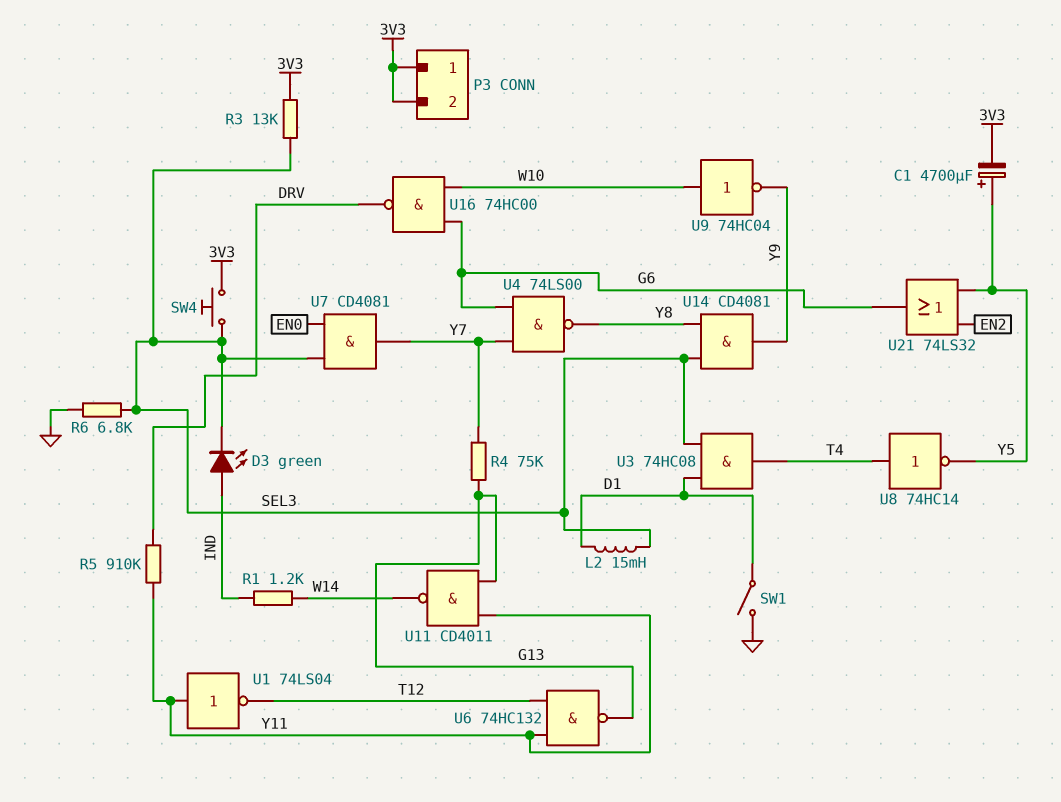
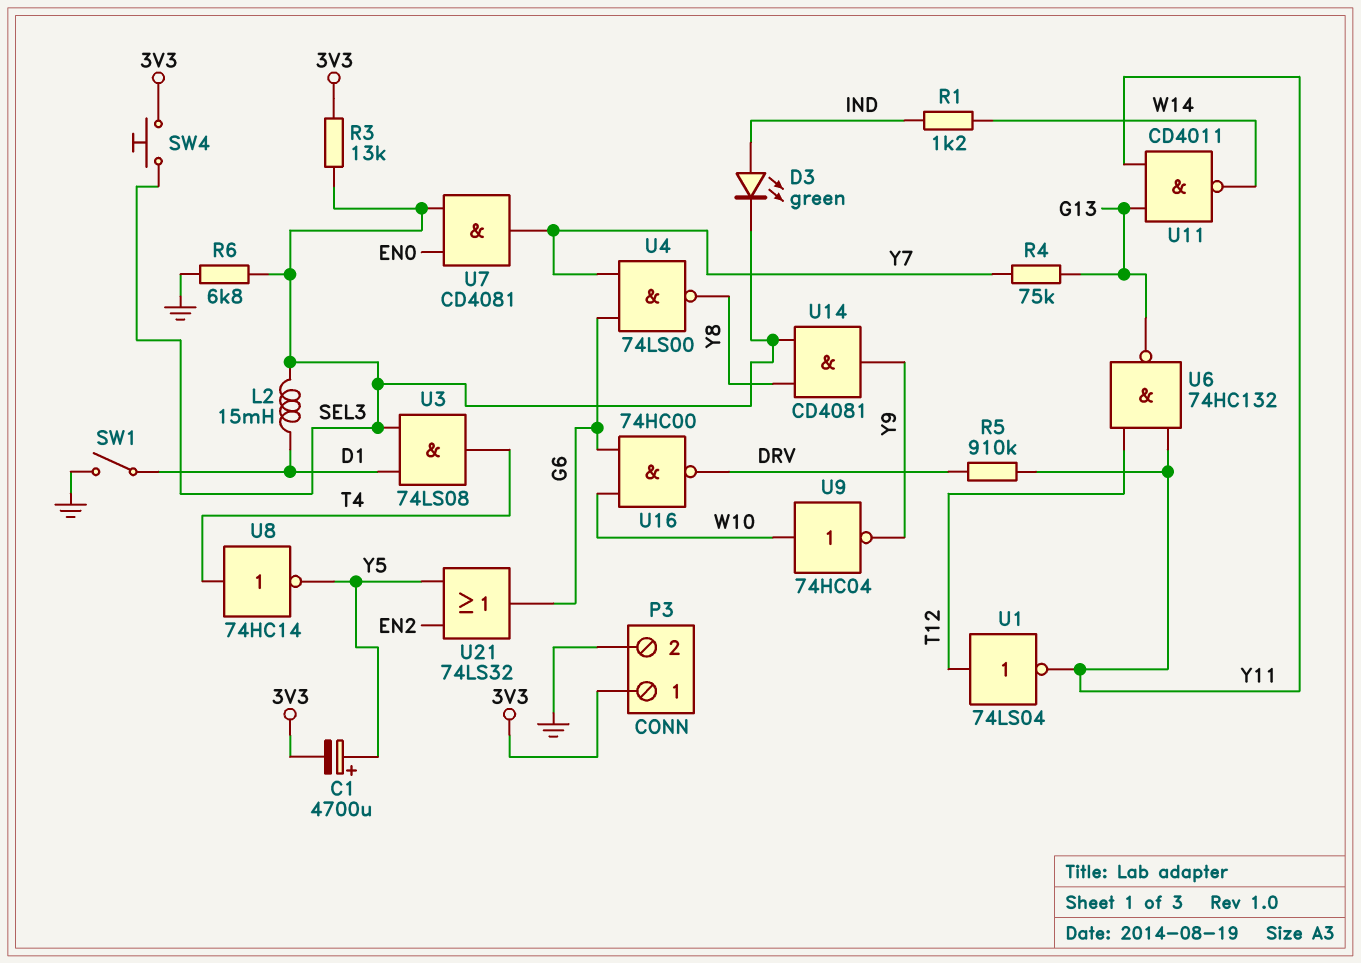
P3 pin 2: 3V3 -> GND
U1: NOT 74LS04 (in Y11, out T12) -> NOT 74LS04 (in T12, out Y11)
U3: AND 74HC08 (in D1, in SEL3, out T4) -> AND 74LS08 (in D1, in SEL3, out T4)

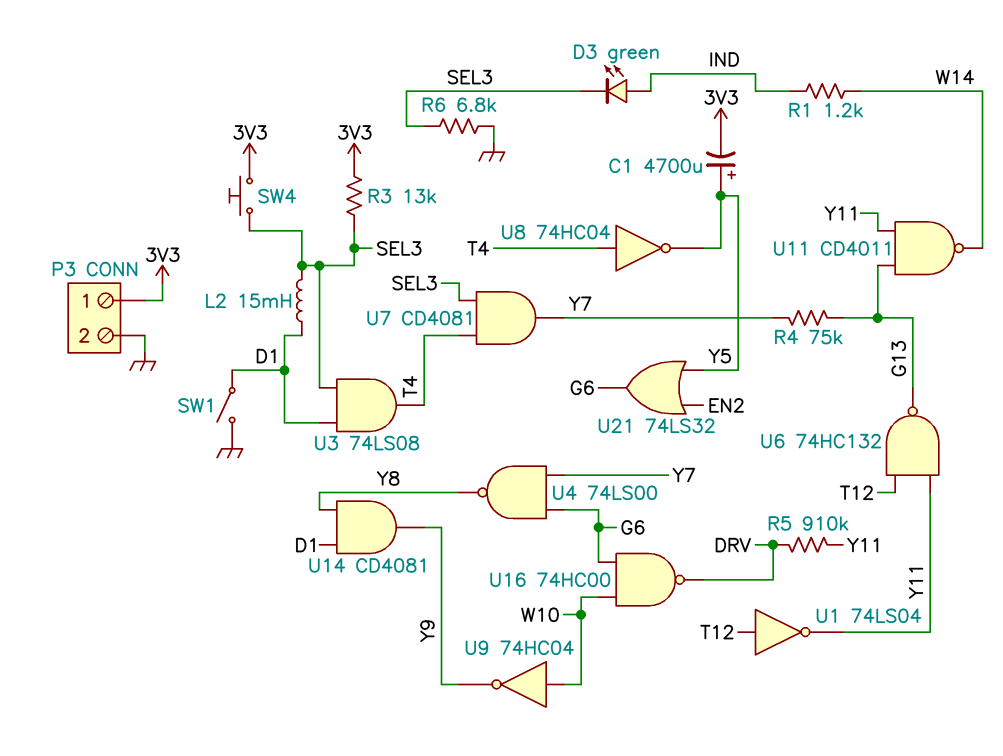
U7: AND CD4081 (in EN0, in SEL3, out Y7) -> AND CD4081 (in SEL3, in T4, out Y7)
U8: NOT 74HC14 (in T4, out Y5) -> NOT 74HC04 (in T4, out Y5)
U14: AND CD4081 (in SEL3, in Y8, out Y9) -> AND CD4081 (in D1, in Y8, out Y9)

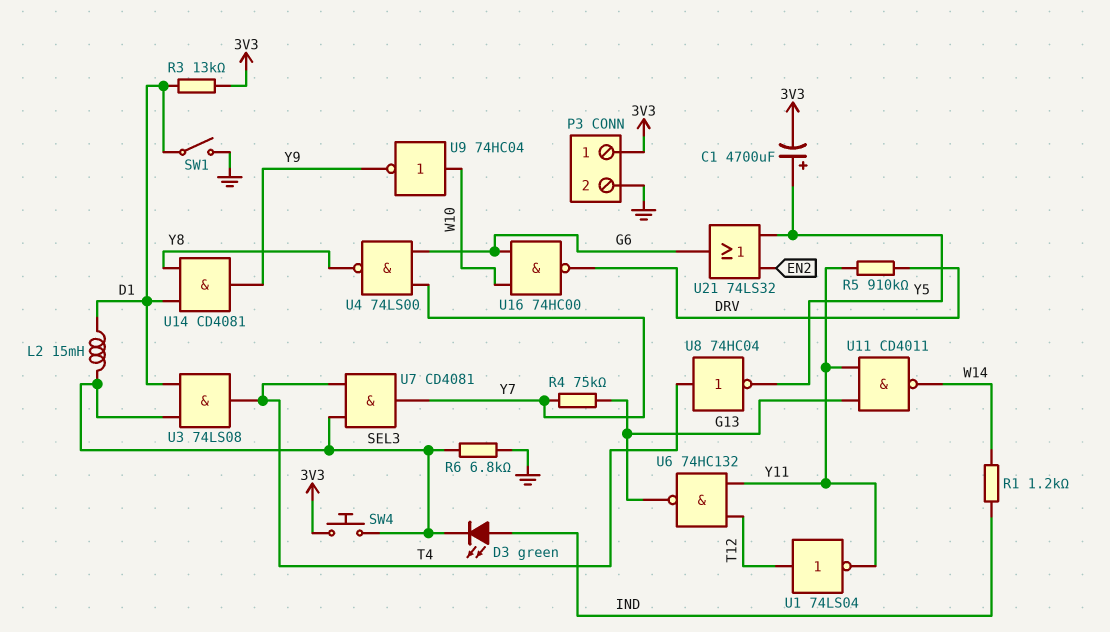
R3: 13k (3V3, SEL3) -> 13k (3V3, D1)

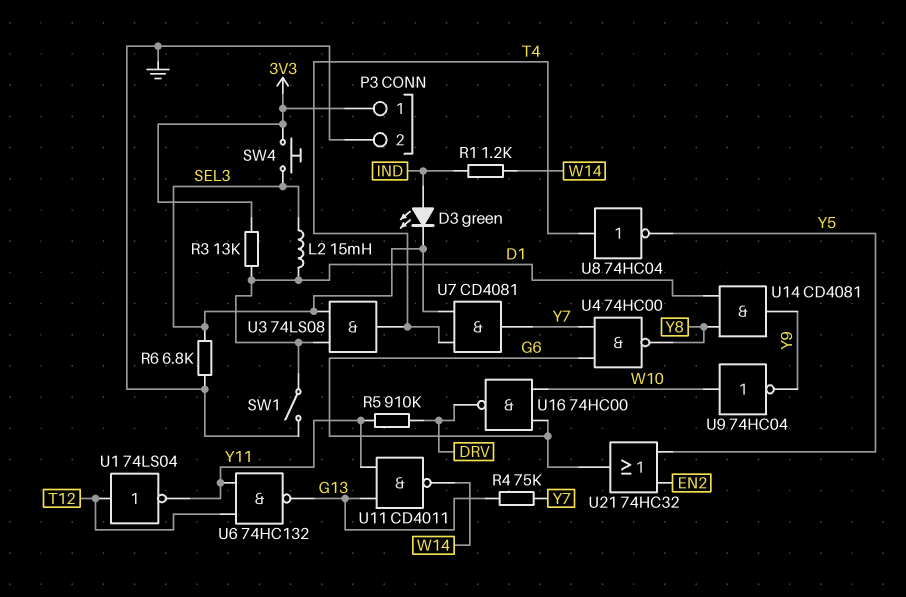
C1: 4700uF (plus Y5, minus 3V3) -> none
U4: NAND 74LS00 (in G6, in Y7, out Y8) -> NAND 74HC00 (in G6, in Y7, out Y8)
U21: OR 74LS32 (in EN2, in Y5, out G6) -> OR 74HC32 (in EN2, in Y5, out G6)

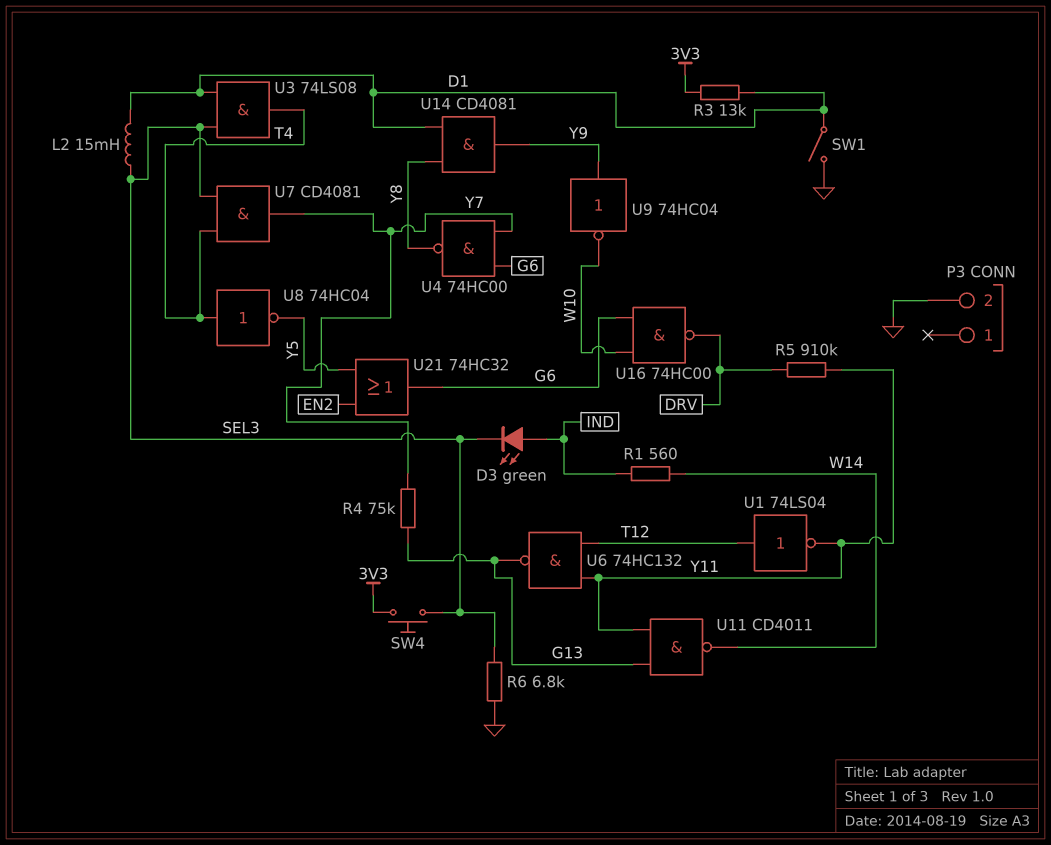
P3 pin 1: 3V3 -> none
R1: 1.2k (IND, W14) -> 560 (IND, W14)
U9: NOT 74HC04 (in W10, out Y9) -> NOT 74HC04 (in Y9, out W10)

